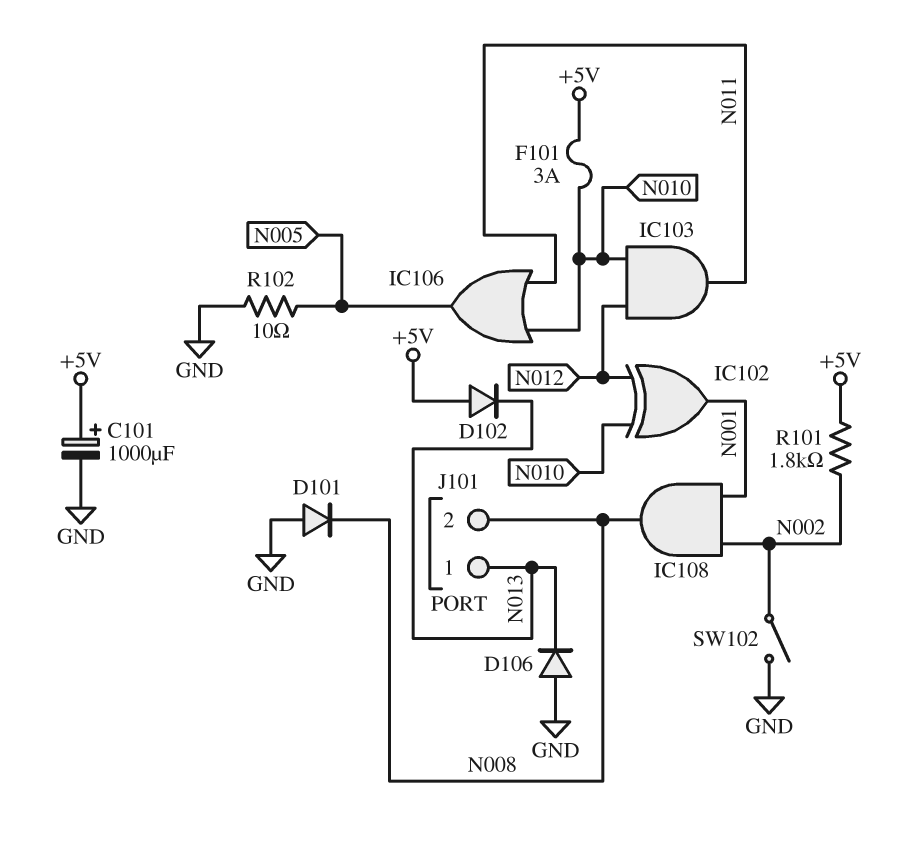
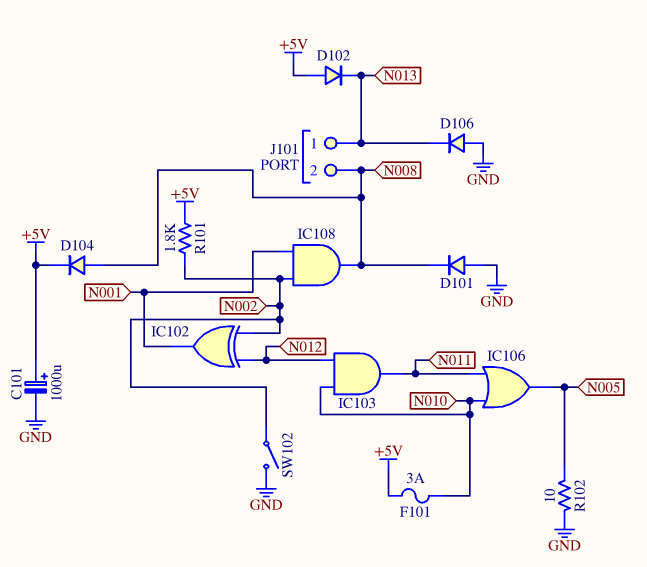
D104: none -> diode (A N008, K +5V)
IC102: XOR (in N010, in N012, out N001) -> XOR (in N002, in N012, out N001)

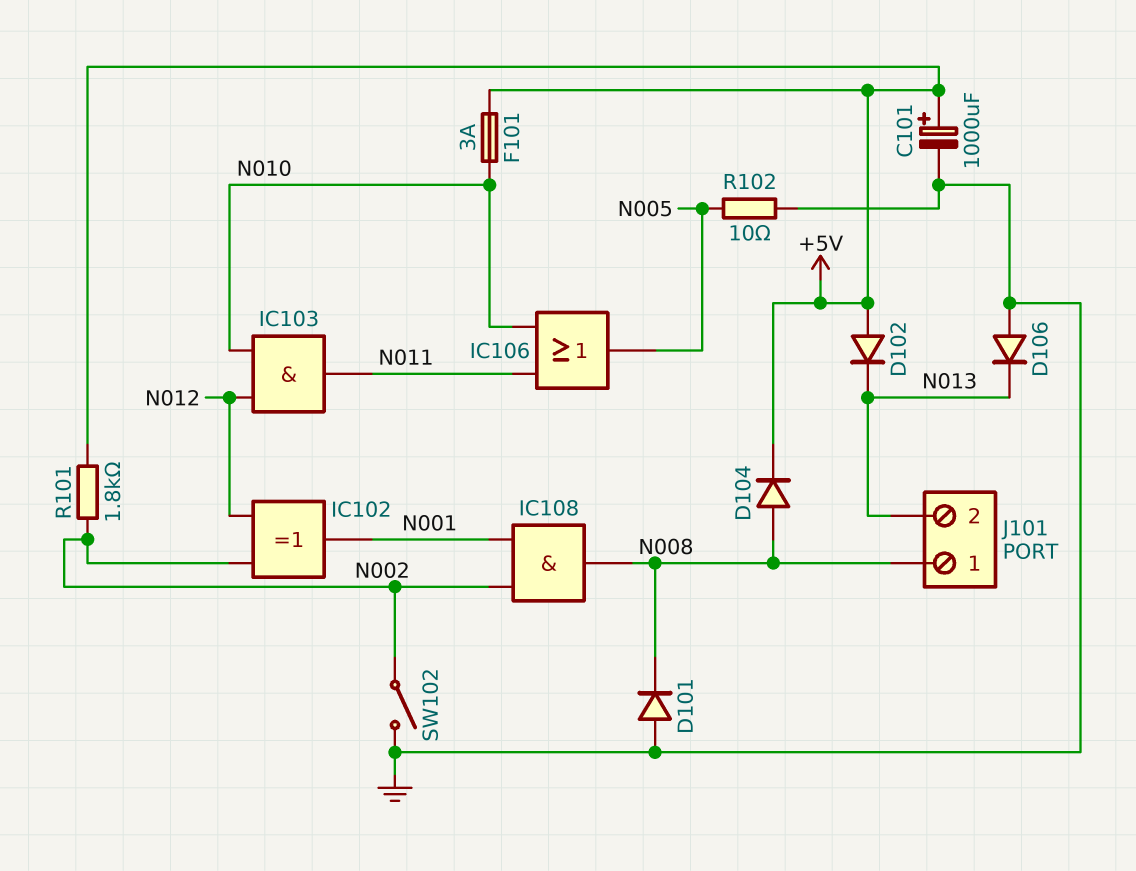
J101 pin 1: N013 -> N008
J101 pin 2: N008 -> N013

